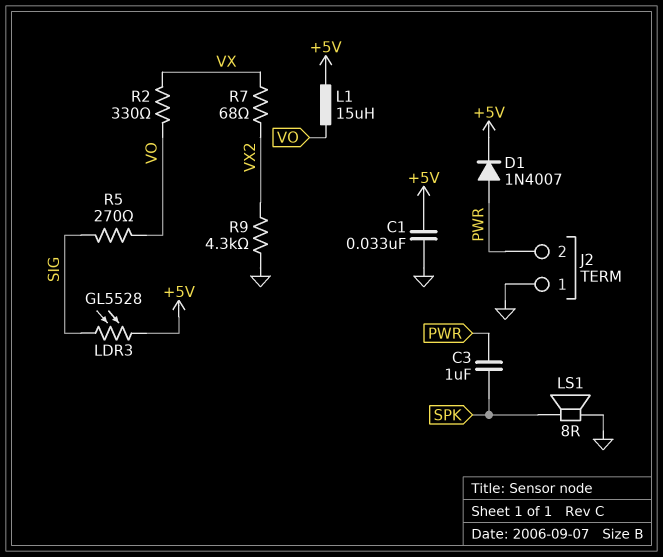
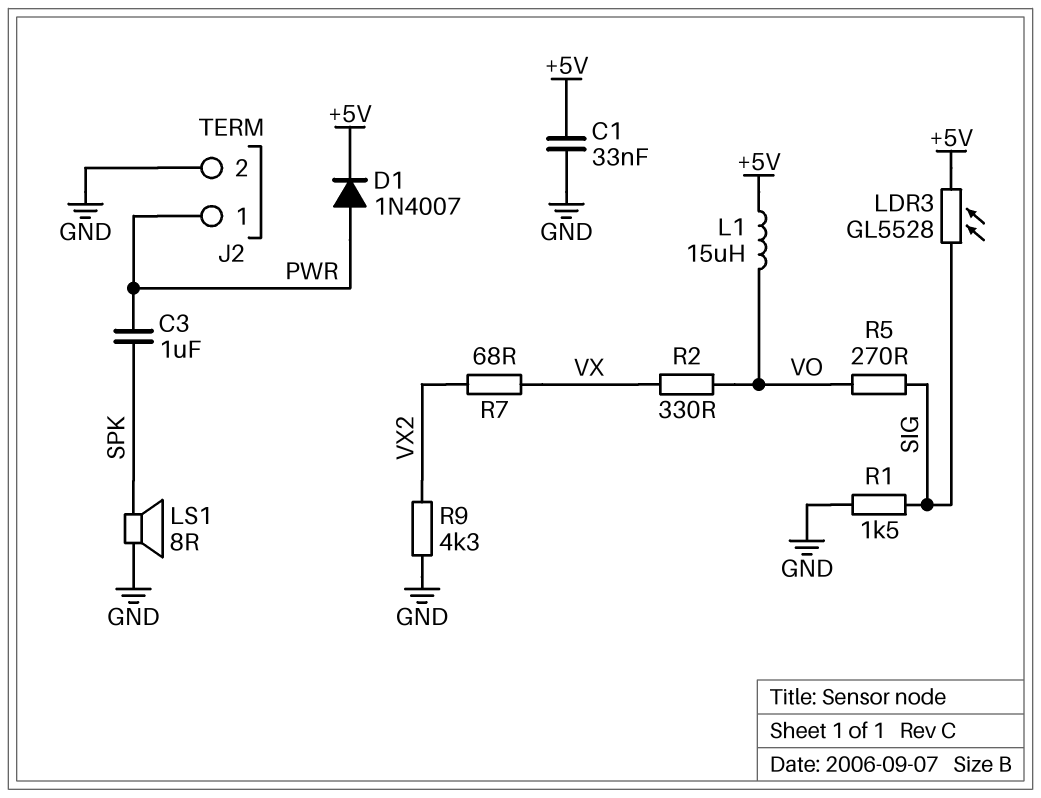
J2 pin 1: GND -> PWR
J2 pin 2: PWR -> GND
R1: none -> 1.5k (GND, SIG)

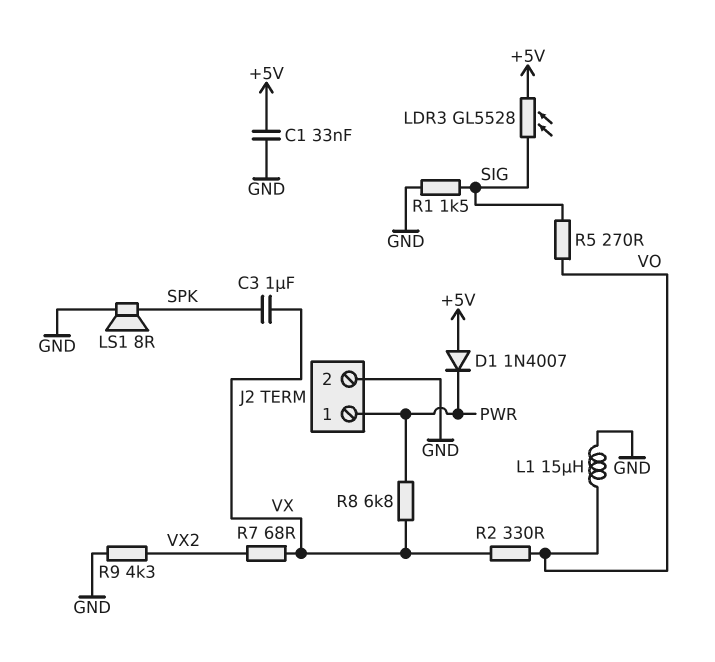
C3: 1uF (PWR, SPK) -> 1uF (SPK, VX)
D1: diode 1N4007 (A PWR, K +5V) -> diode 1N4007 (A +5V, K PWR)
L1: 15uH (+5V, VO) -> 15uH (GND, VO)
R8: none -> 6.8k (PWR, VX)

